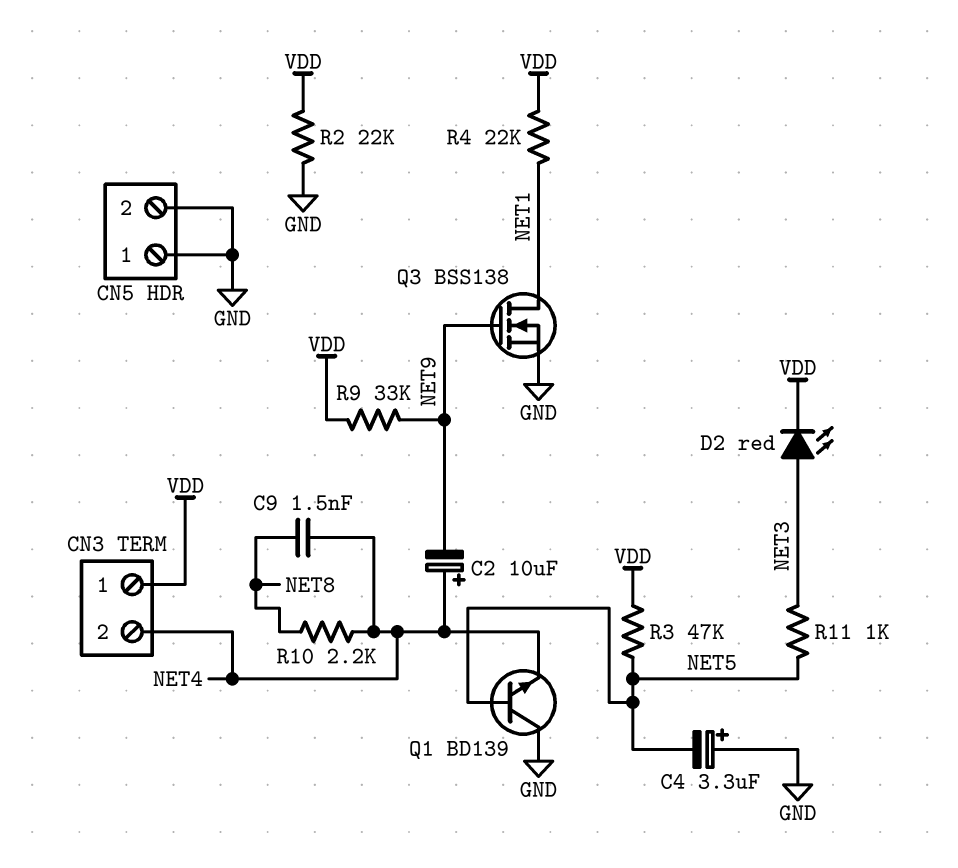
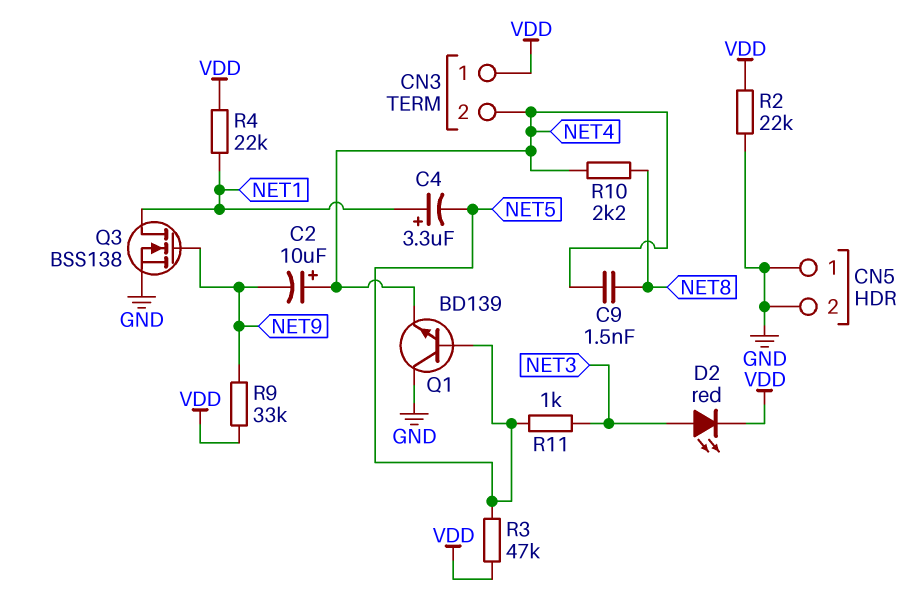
C4: 3.3uF (plus GND, minus NET5) -> 3.3uF (plus NET1, minus NET5)

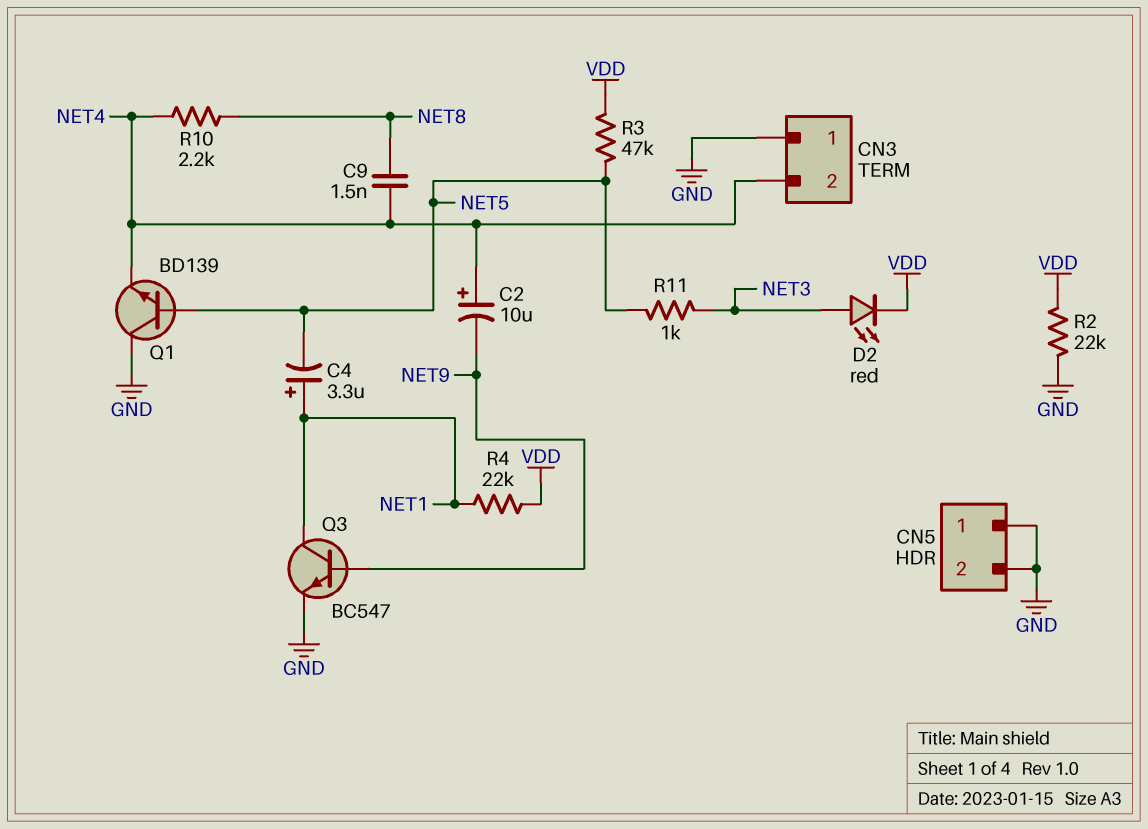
CN3 pin 1: VDD -> GND
Q3: NMOS BSS138 (G NET9, D NET1, S GND) -> NPN BC547 (B NET9, C NET1, E GND)
R9: 33k (NET9, VDD) -> none

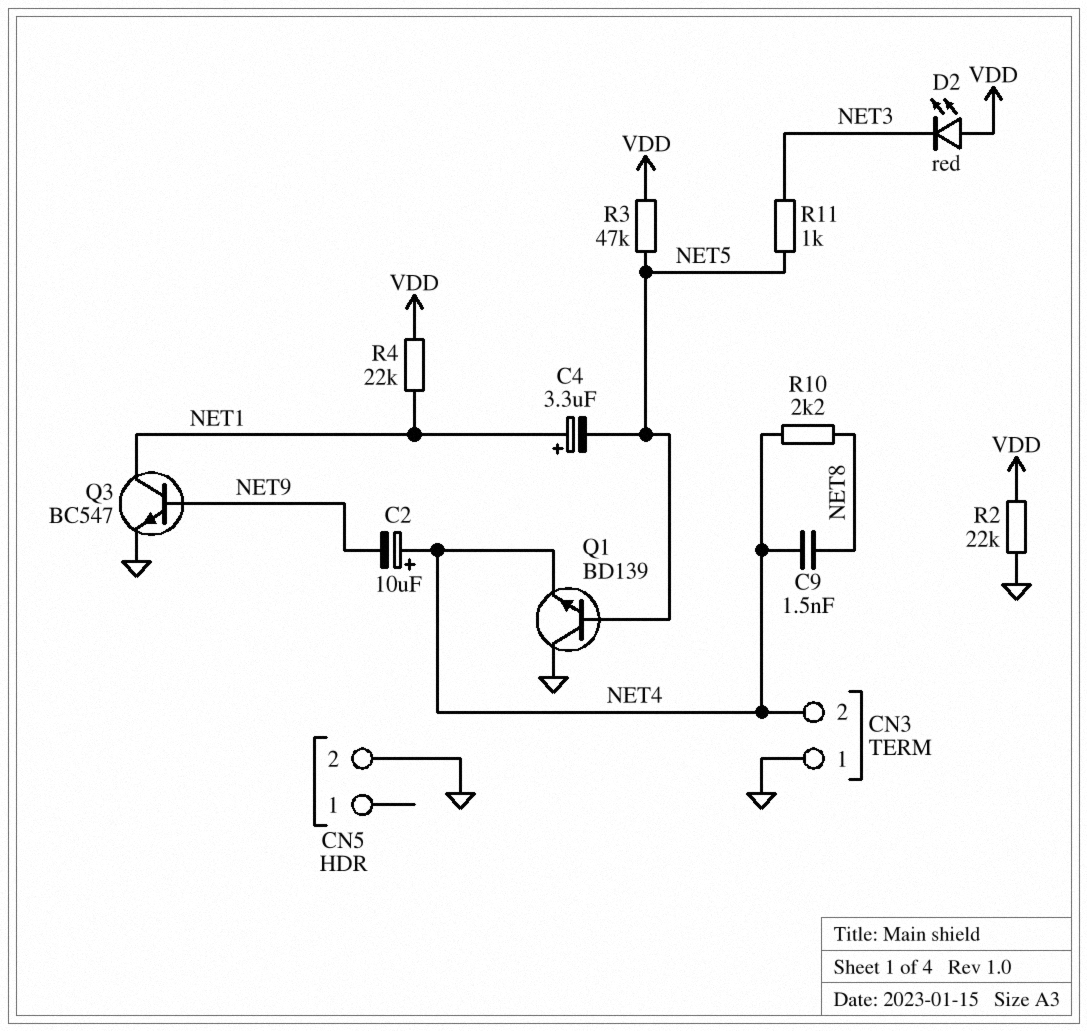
CN5 pin 1: GND -> none
D2: LED red (A NET3, K VDD) -> LED red (A VDD, K NET3)

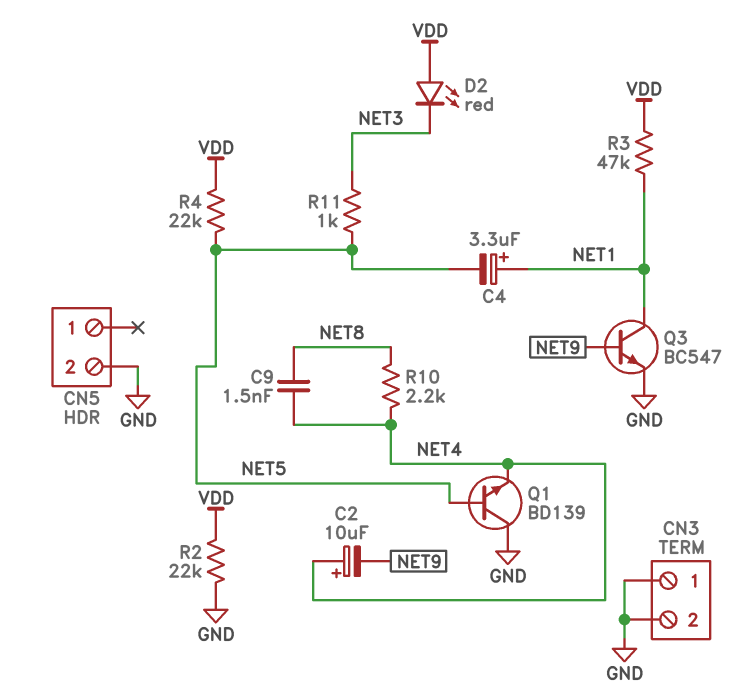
CN3 pin 2: NET4 -> GND
R3: 47k (NET5, VDD) -> 47k (NET1, VDD)
R4: 22k (NET1, VDD) -> 22k (NET5, VDD)

